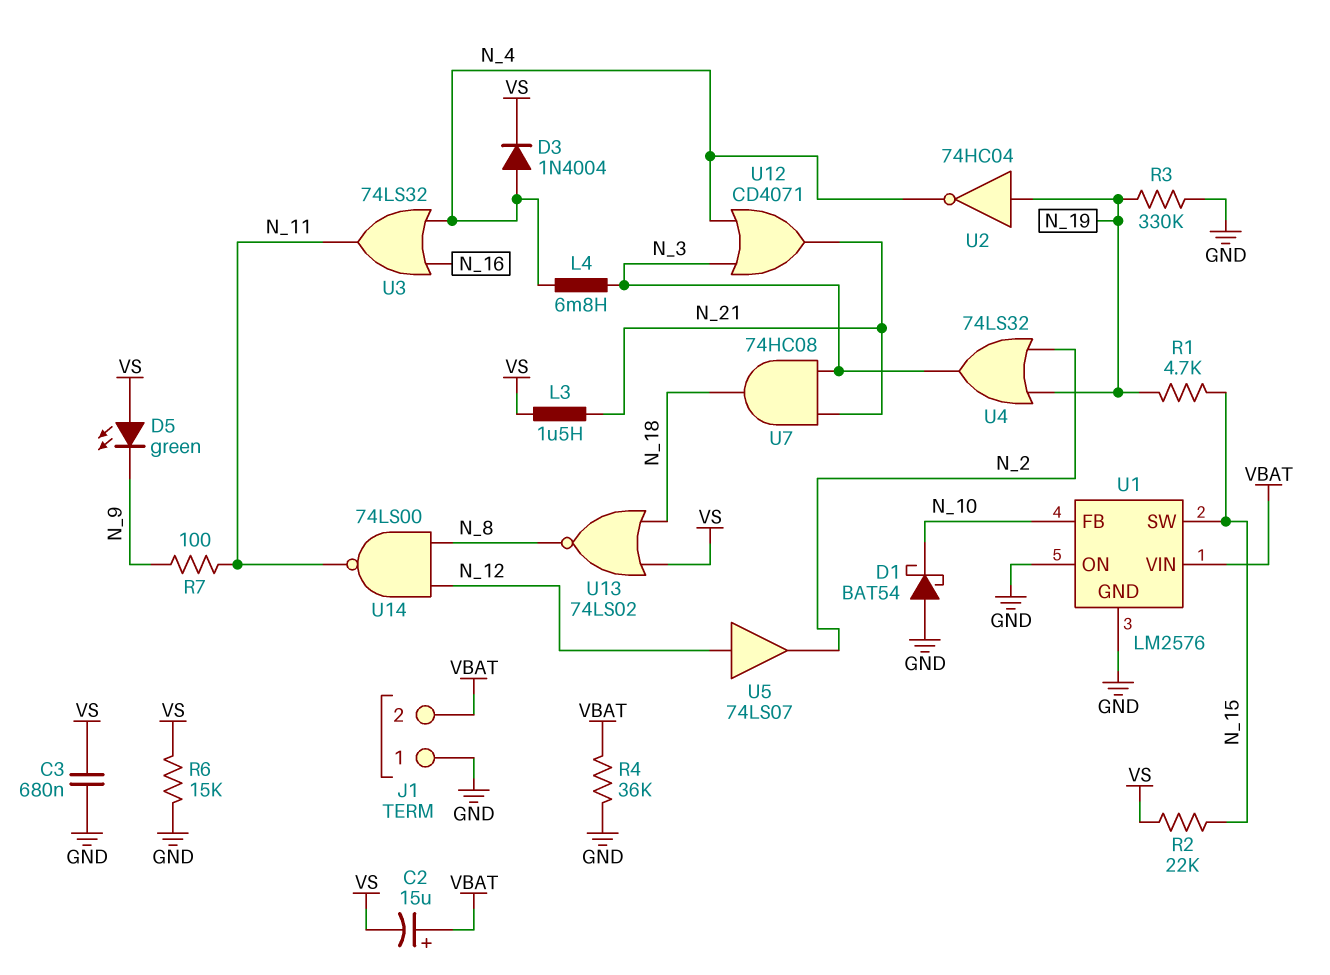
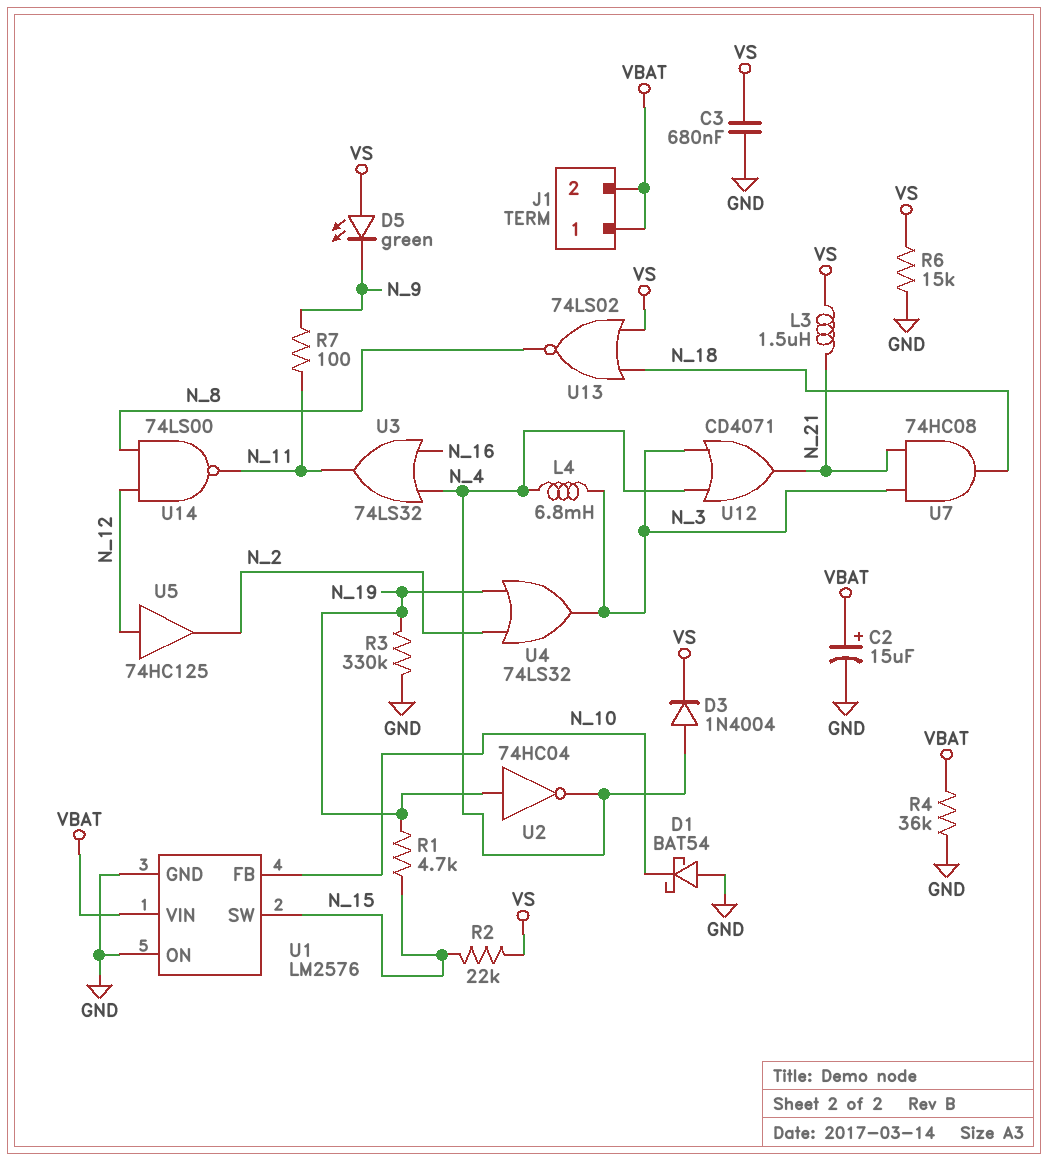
C2: 15uF (plus VBAT, minus VS) -> 15uF (plus VBAT, minus GND)
J1 pin 1: GND -> VBAT
U5: buffer 74LS07 (in N_12, out N_2) -> buffer 74HC125 (in N_12, out N_2)

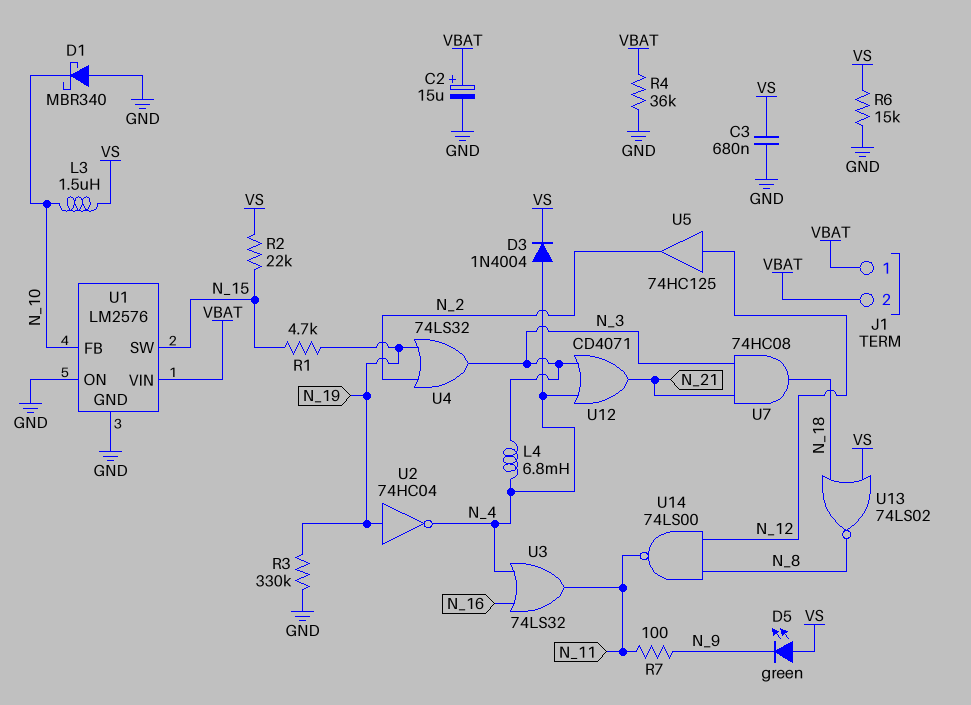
D1: schottky BAT54 (A GND, K N_10) -> schottky MBR340 (A GND, K N_10)
L3: 1.5uH (N_21, VS) -> 1.5uH (N_10, VS)

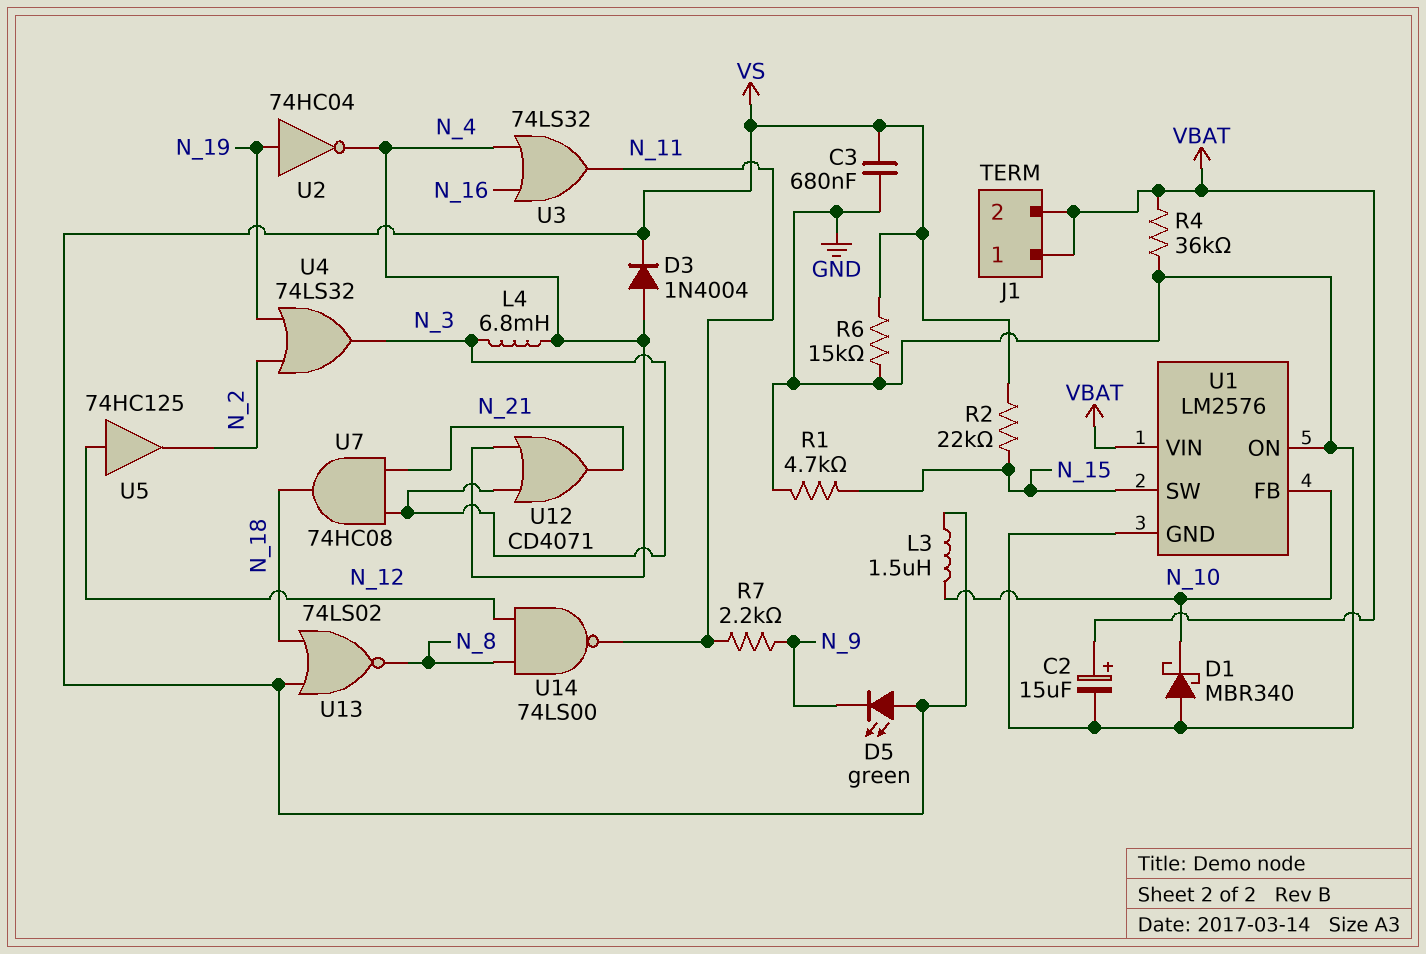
R1: 4.7k (N_15, N_19) -> 4.7k (GND, N_15)
R3: 330k (GND, N_19) -> none
R7: 100 (N_9, N_11) -> 2.2k (N_9, N_11)

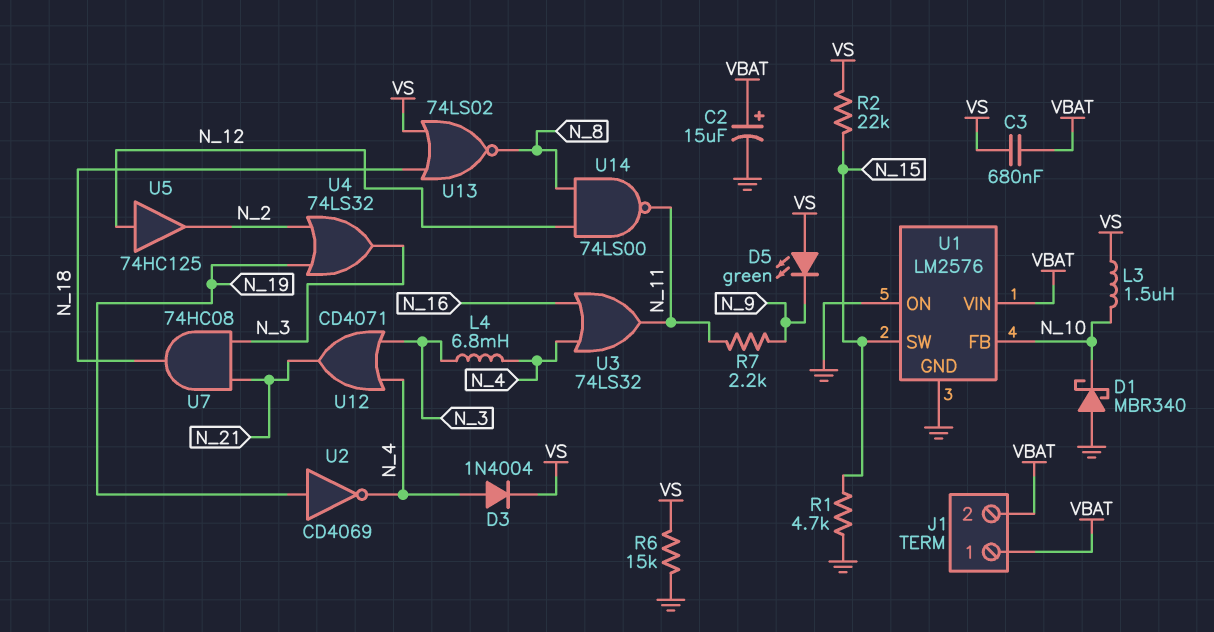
C3: 680nF (GND, VS) -> 680nF (VBAT, VS)
R4: 36k (GND, VBAT) -> none
U2: NOT 74HC04 (in N_19, out N_4) -> NOT CD4069 (in N_19, out N_4)

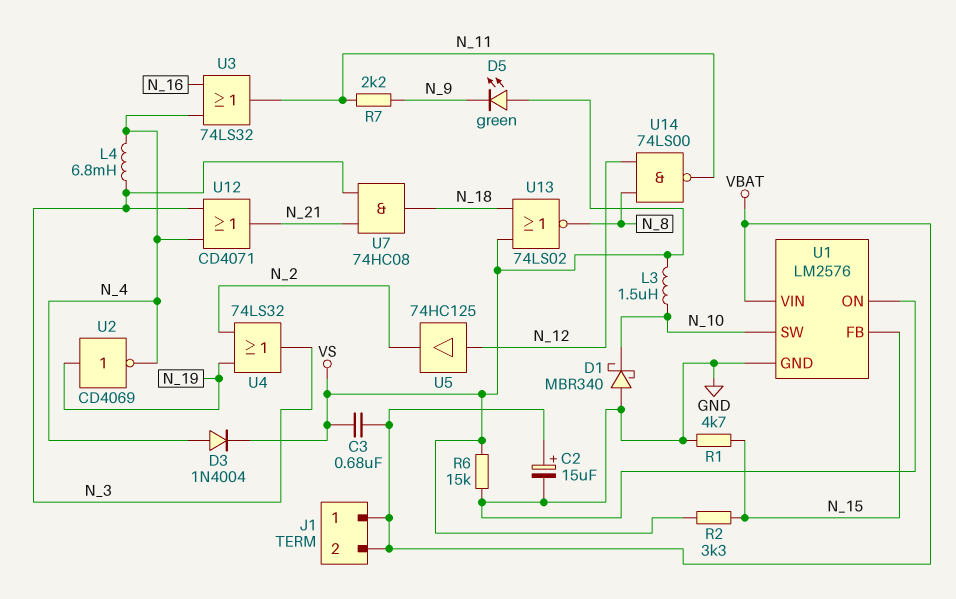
R2: 22k (N_15, VS) -> 3.3k (N_15, VS)
U1 pin FB: N_10 -> N_15
U1 pin SW: N_15 -> N_10

